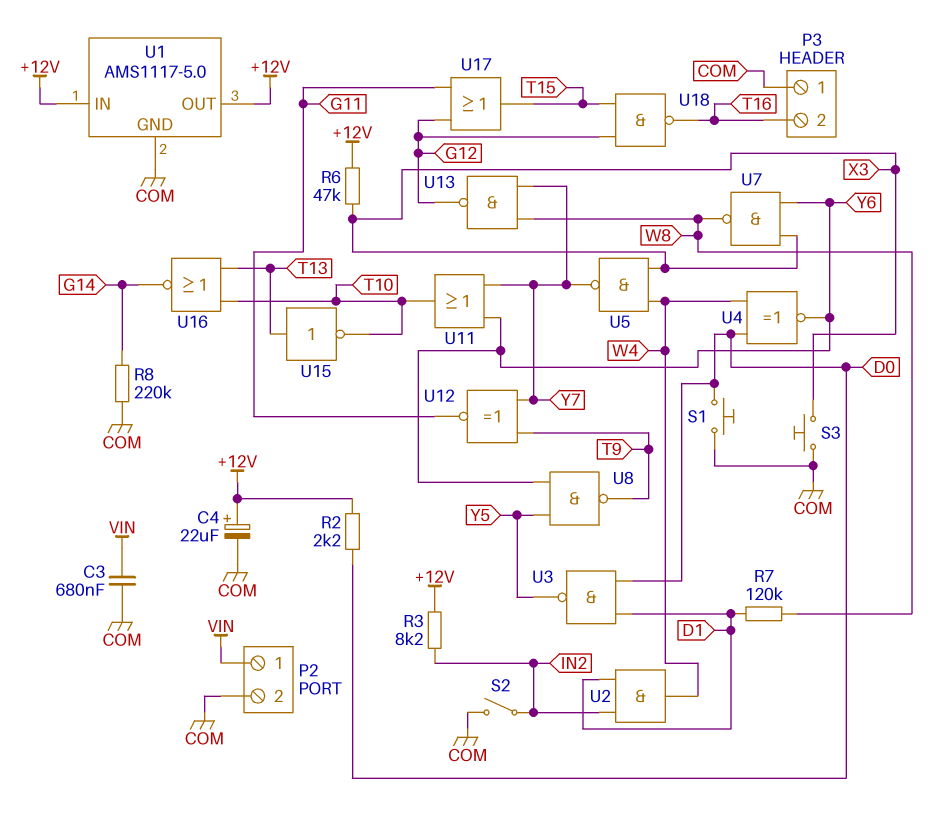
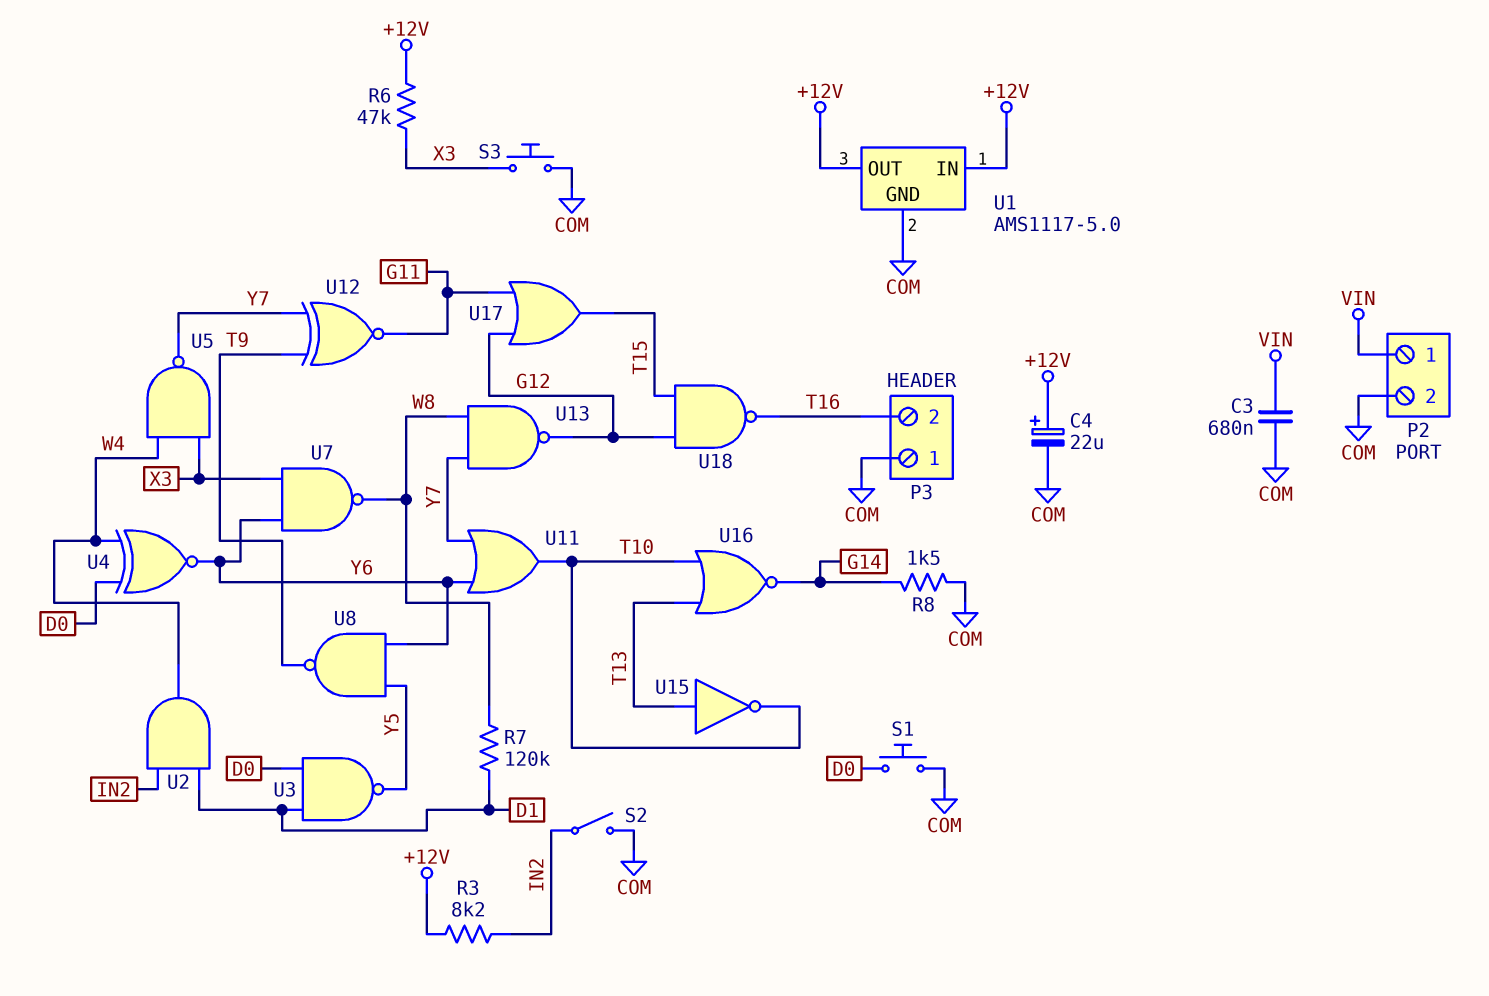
R2: 2.2k (+12V, D0) -> none
R8: 220k (COM, G14) -> 1.5k (COM, G14)

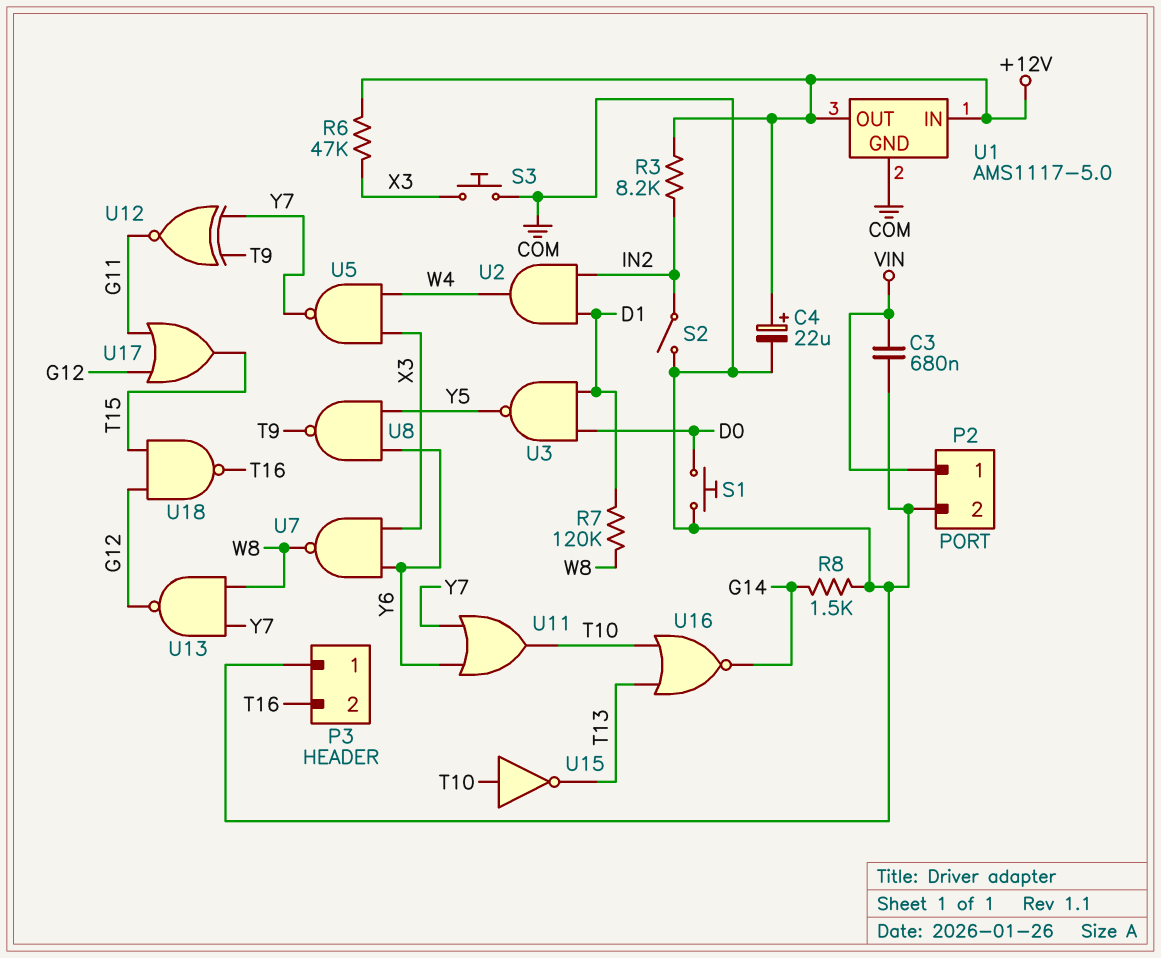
U4: XNOR (in D0, in W4, out Y6) -> none
U15: NOT (in T13, out T10) -> NOT (in T10, out T13)

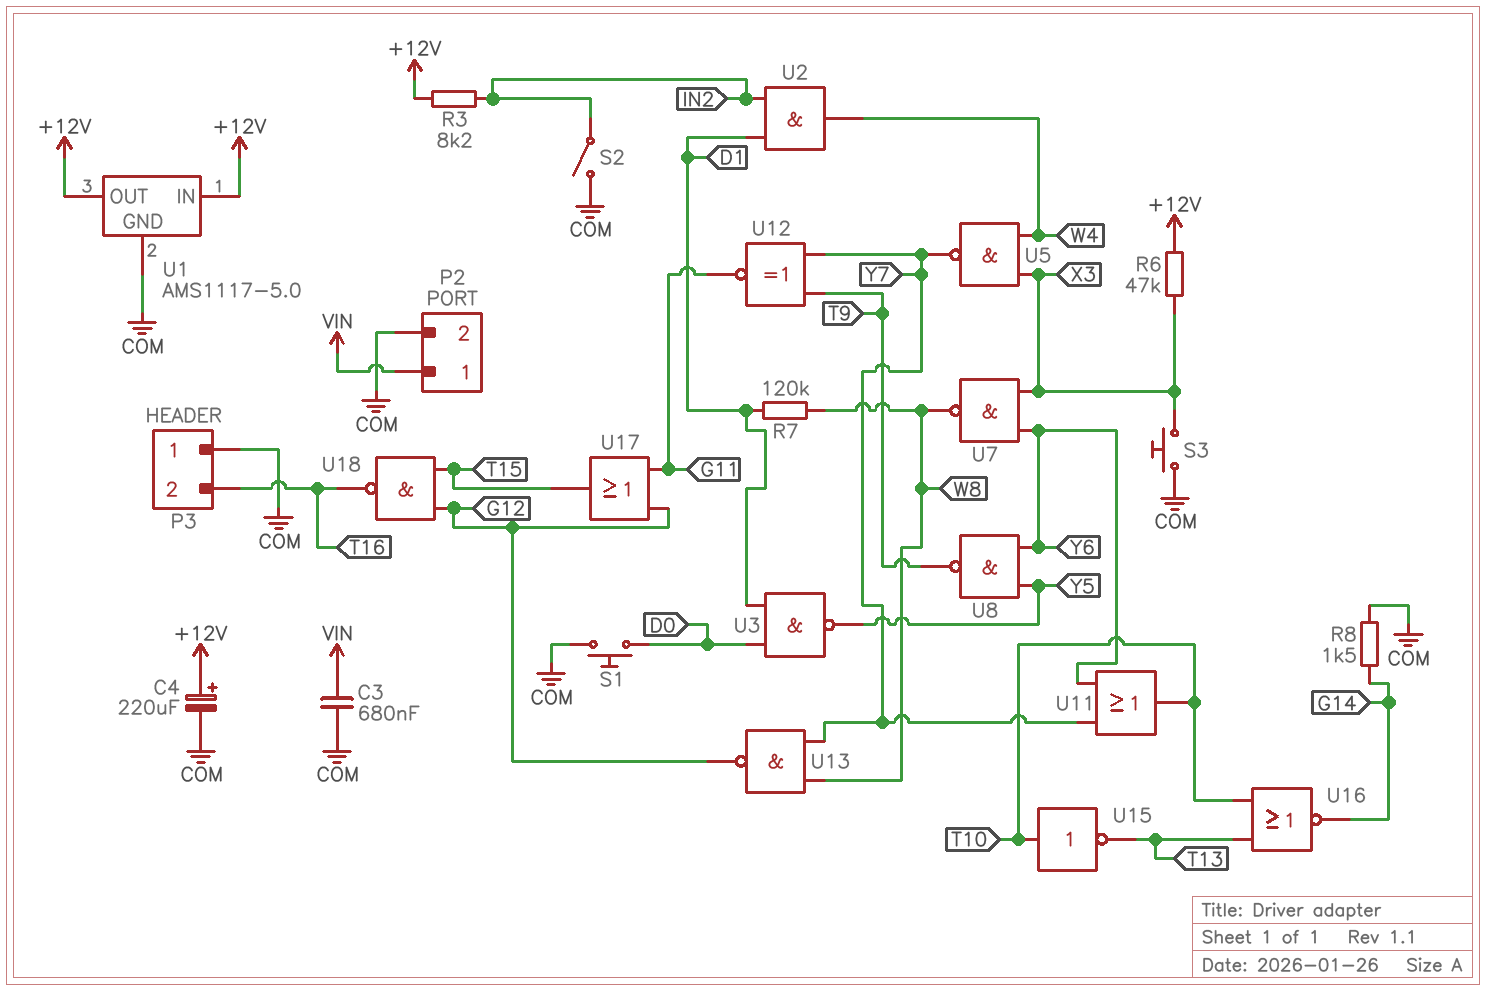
C4: 22uF (plus +12V, minus COM) -> 220uF (plus +12V, minus COM)

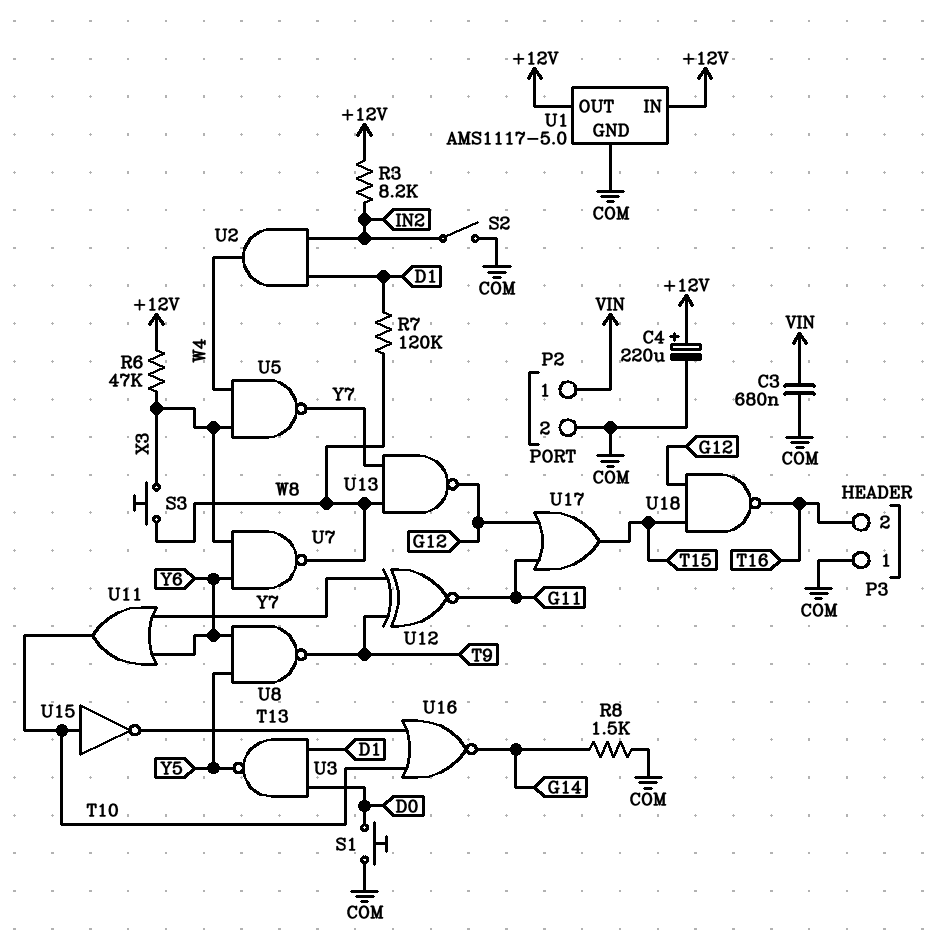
S3: button (COM, X3) -> button (W8, X3)

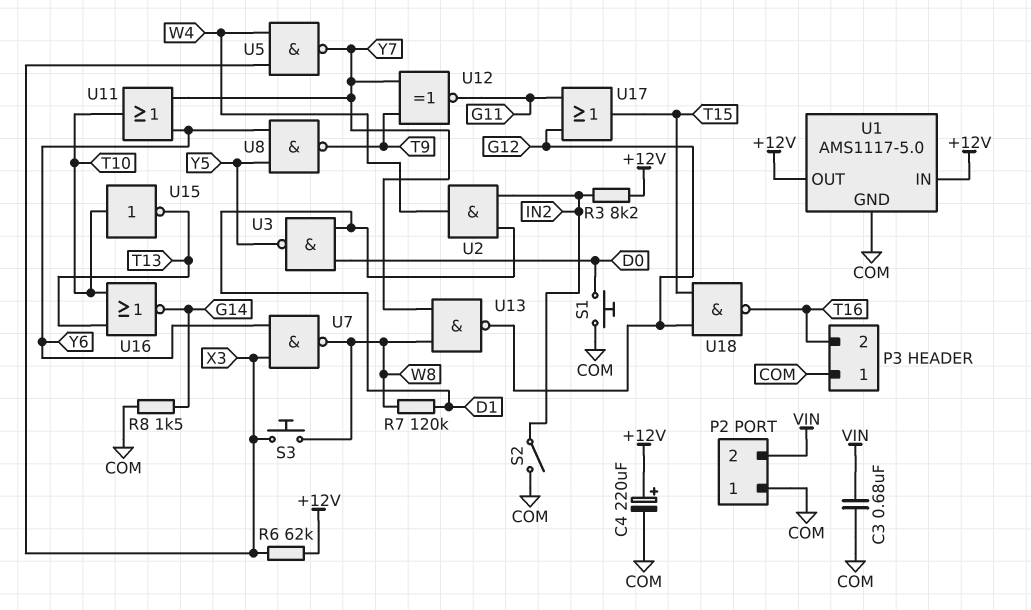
P2 pin 1: VIN -> COM
P2 pin 2: COM -> VIN
R6: 47k (+12V, X3) -> 62k (+12V, X3)

